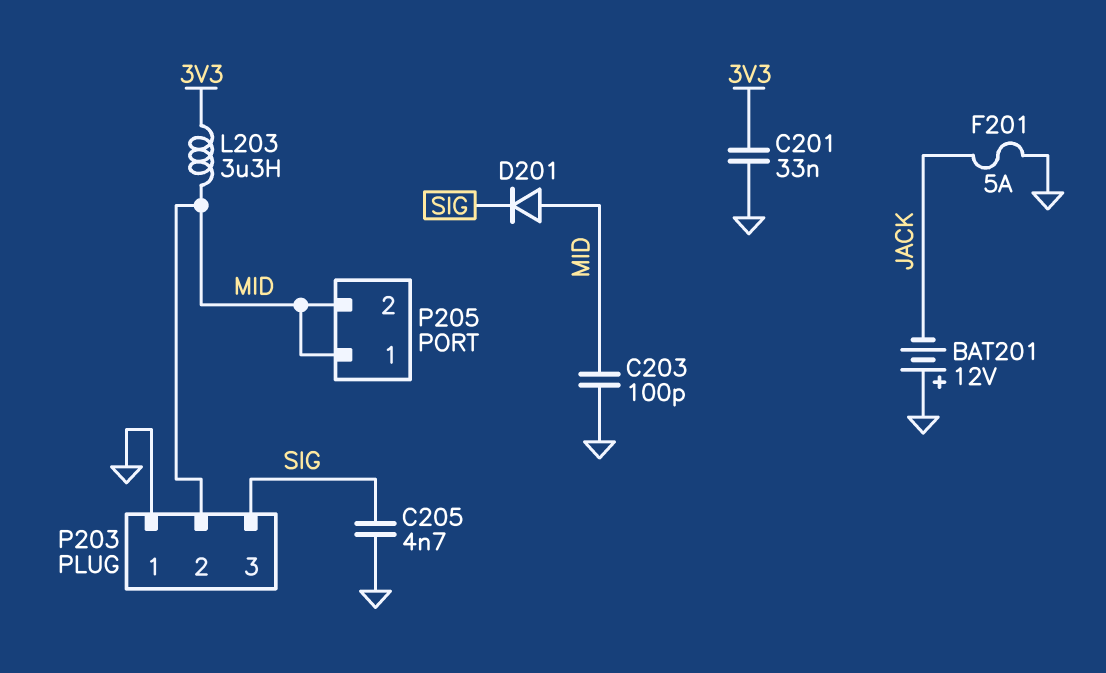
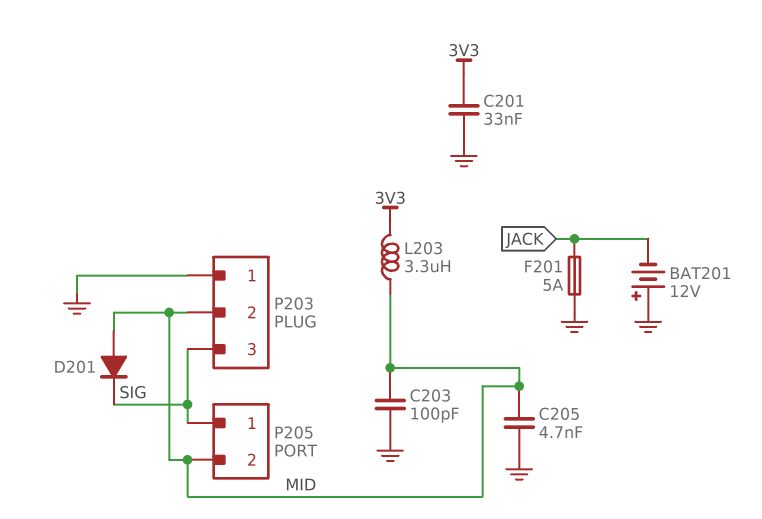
C205: 4.7nF (GND, SIG) -> 4.7nF (GND, MID)
P205 pin 1: MID -> SIG

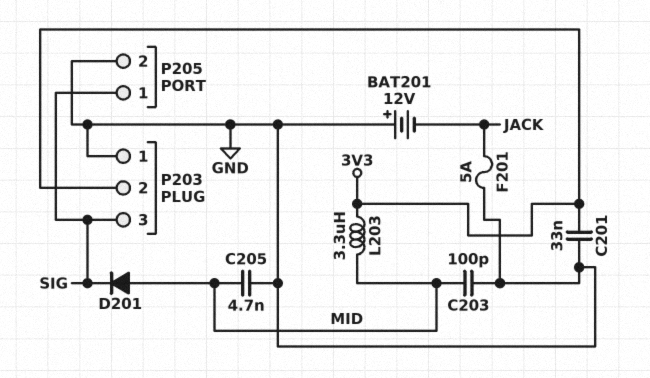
P203 pin 2: MID -> 3V3
P205 pin 2: MID -> GND

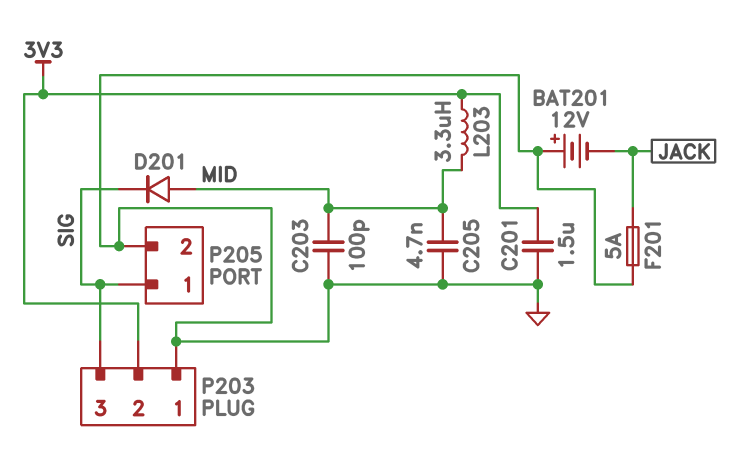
C201: 33nF (3V3, GND) -> 1.5uF (3V3, GND)

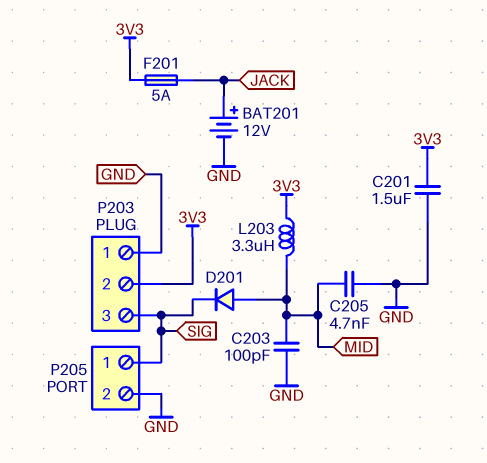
BAT201: 12V (plus GND, minus JACK) -> 12V (plus JACK, minus GND)
F201: 5A (GND, JACK) -> 5A (3V3, JACK)

